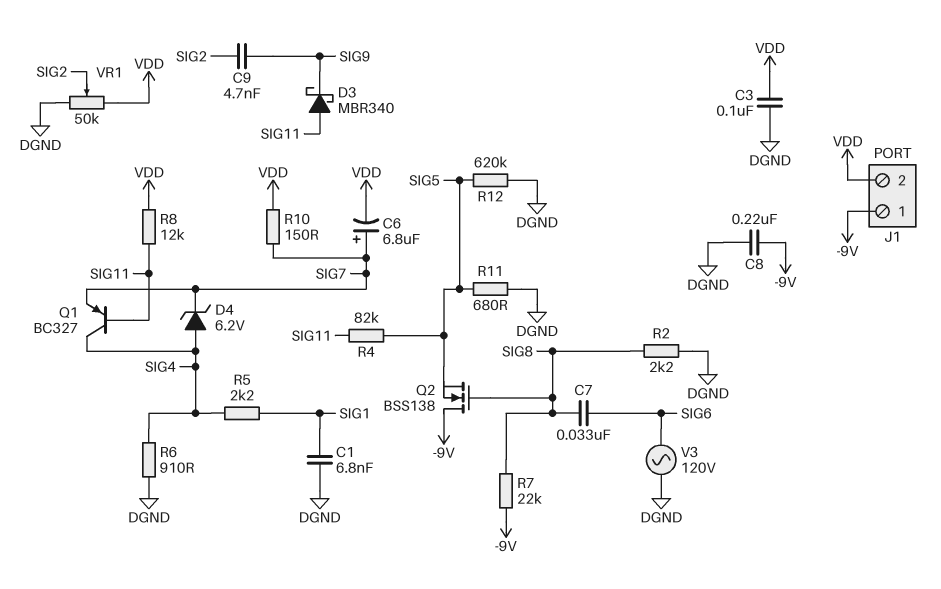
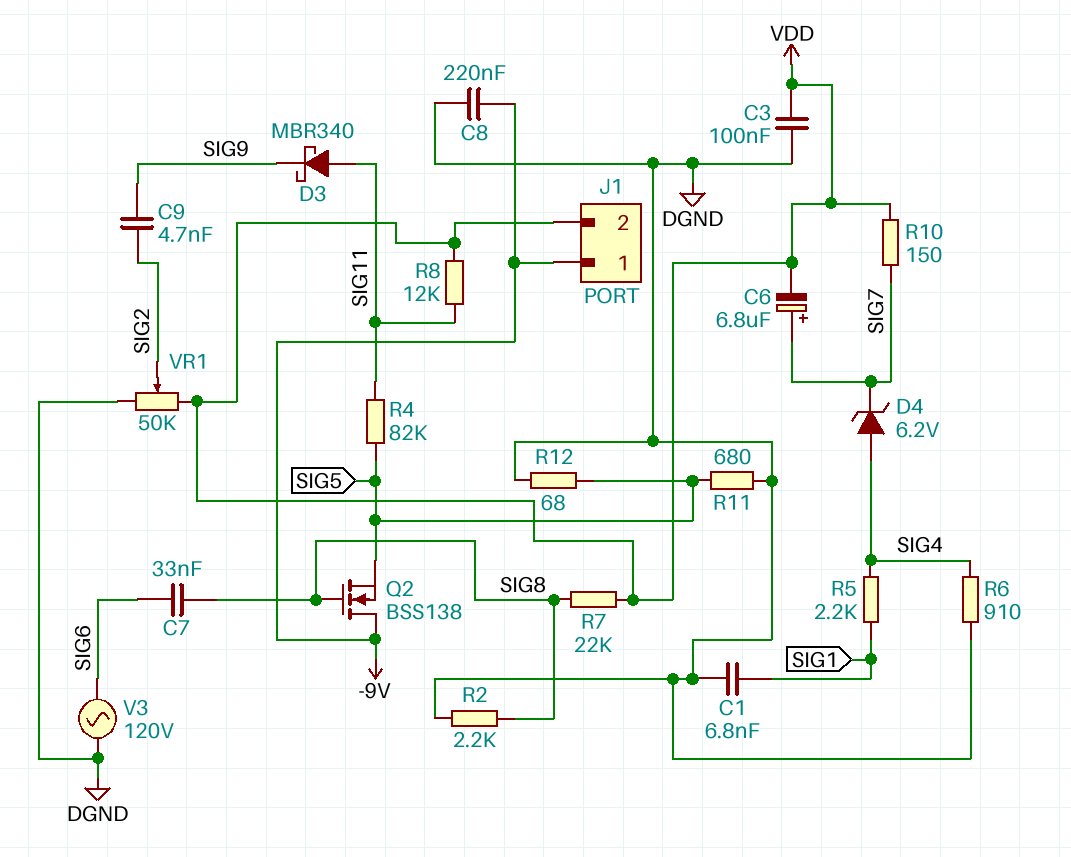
Q1: PNP BC327 (B SIG11, C SIG4, E SIG7) -> none
R7: 22k (-9V, SIG8) -> 22k (SIG8, VDD)
R12: 620k (DGND, SIG5) -> 68 (DGND, SIG5)

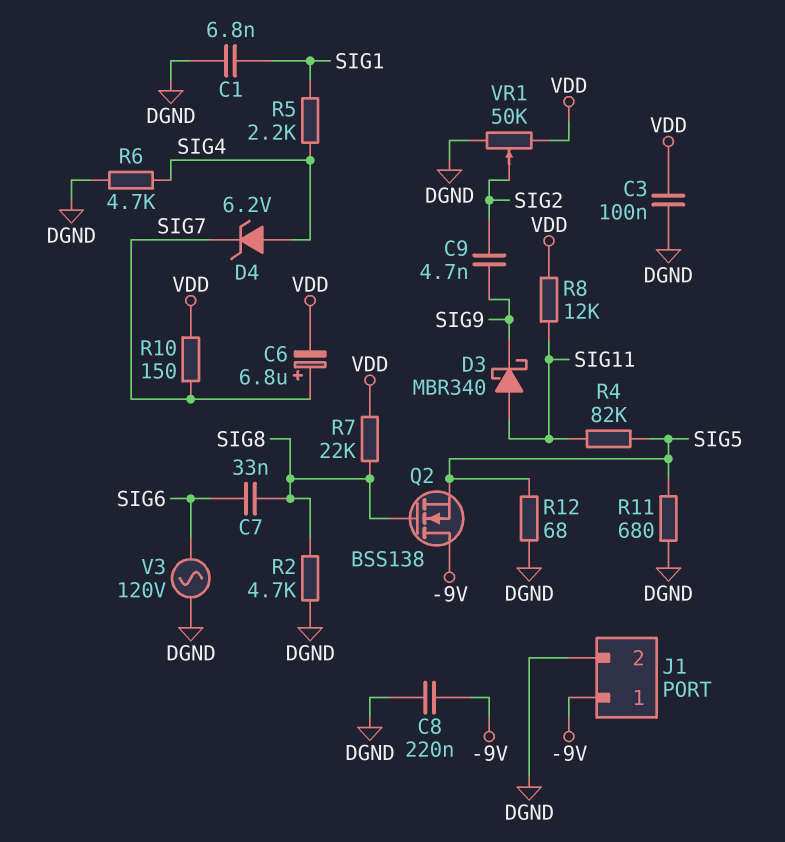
J1 pin 2: VDD -> DGND
R2: 2.2k (DGND, SIG8) -> 4.7k (DGND, SIG8)
R6: 910 (DGND, SIG4) -> 4.7k (DGND, SIG4)

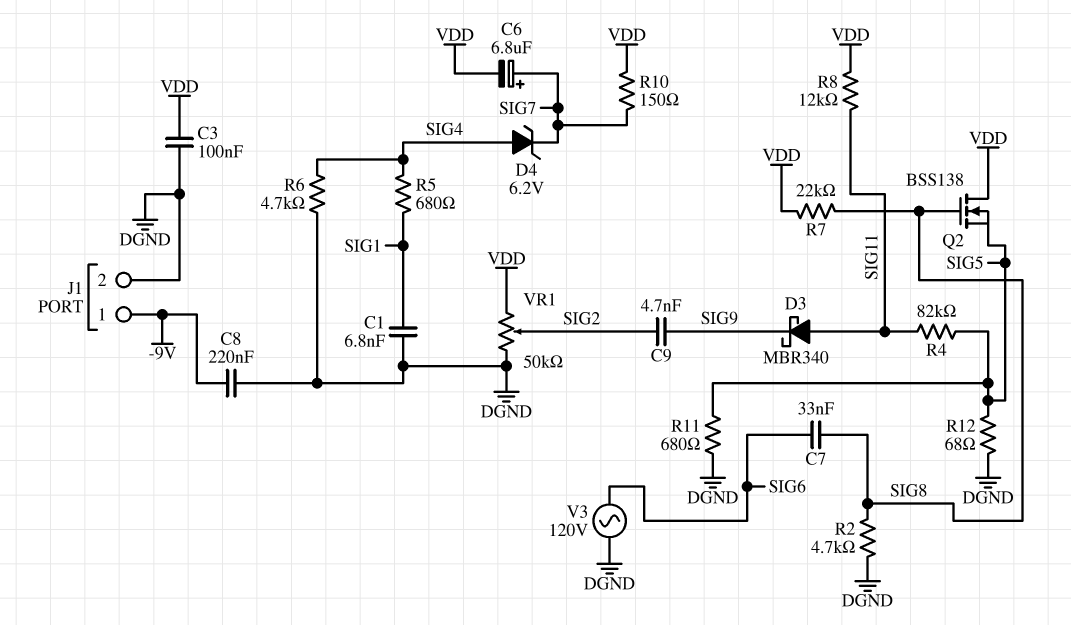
Q2: NMOS BSS138 (G SIG8, D -9V, S SIG5) -> NMOS BSS138 (G SIG8, D VDD, S SIG5)
R5: 2.2k (SIG1, SIG4) -> 680 (SIG1, SIG4)

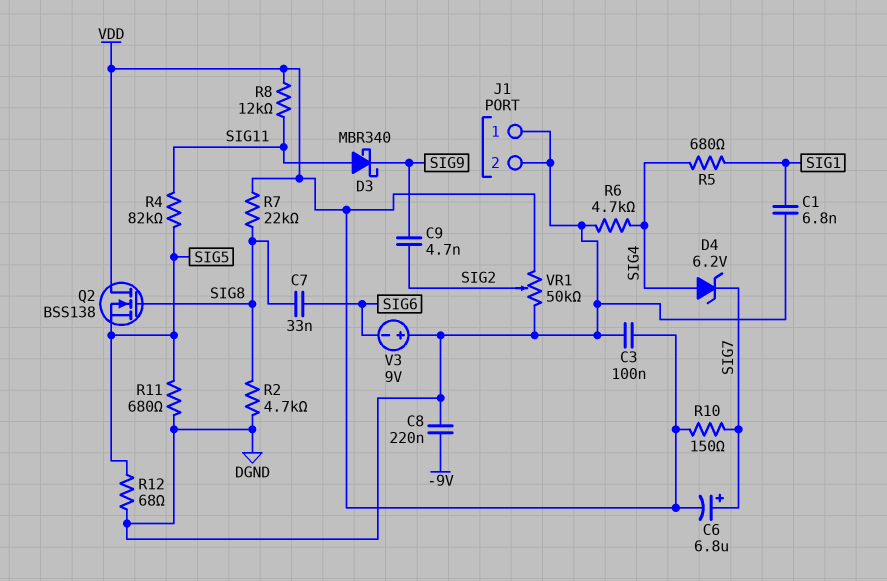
J1 pin 1: -9V -> DGND
V3: AC 120V (DGND, SIG6) -> 9V (plus DGND, minus SIG6)

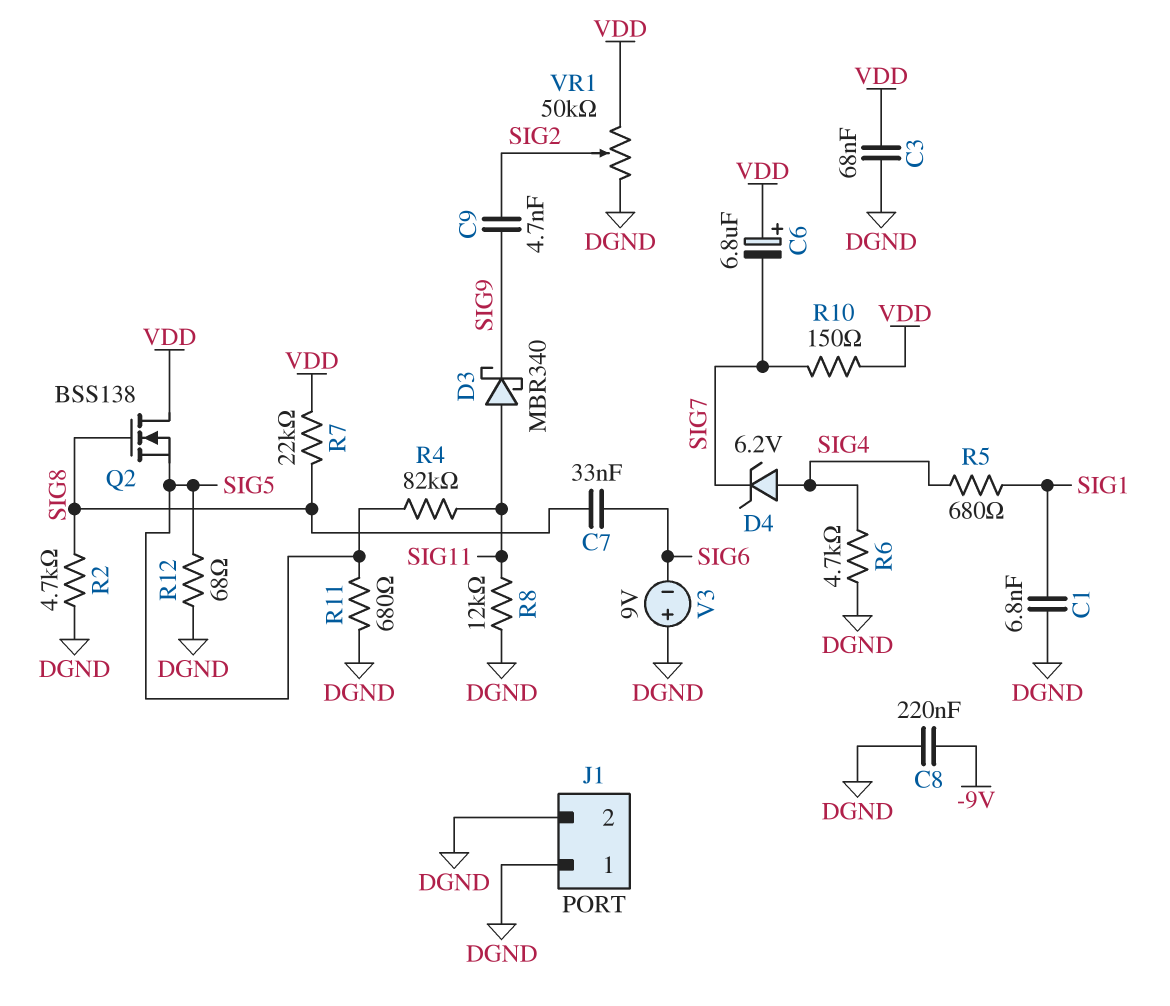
C3: 100nF (DGND, VDD) -> 68nF (DGND, VDD)
C6: 6.8uF (plus SIG7, minus VDD) -> 6.8uF (plus VDD, minus SIG7)
R8: 12k (SIG11, VDD) -> 12k (DGND, SIG11)

